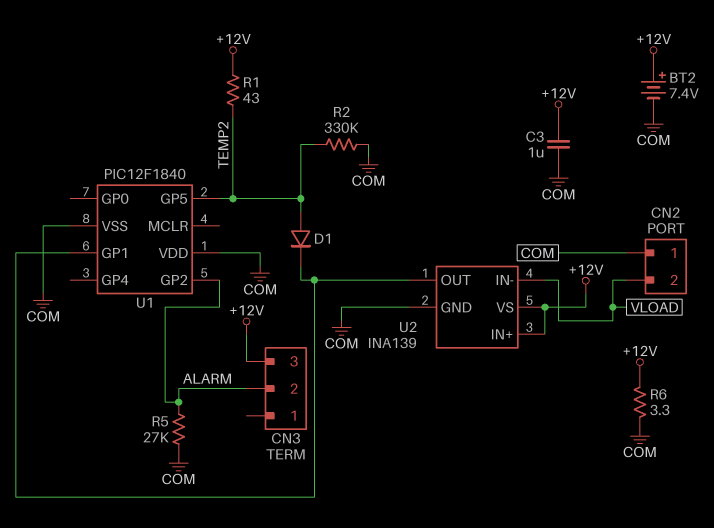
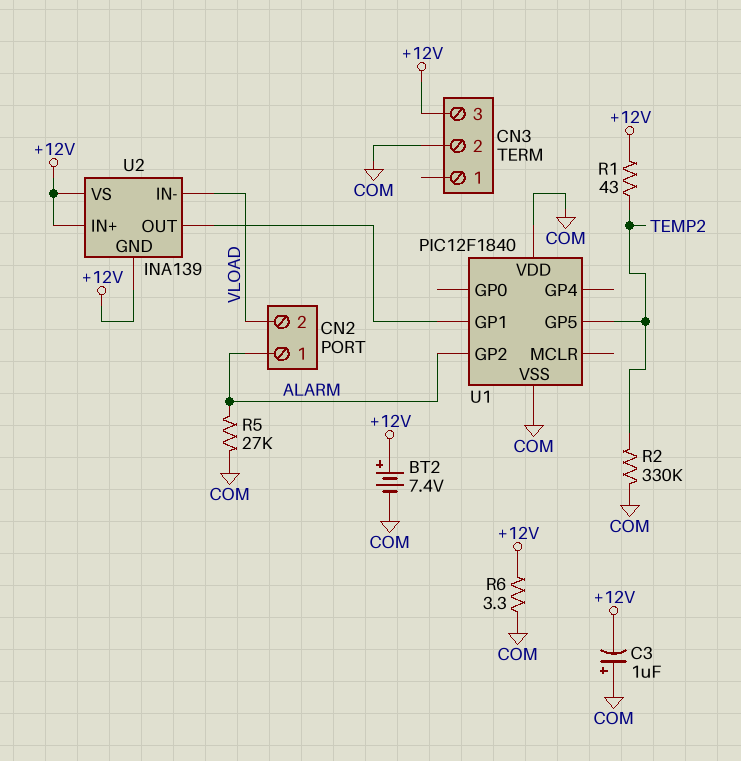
C3: 1uF (+12V, COM) -> 1uF (plus COM, minus +12V)
CN2 pin 1: COM -> ALARM
CN3 pin 2: ALARM -> COM
D1: diode (A TEMP2, K U1/GP1) -> none
U2 pin GND: COM -> +12V

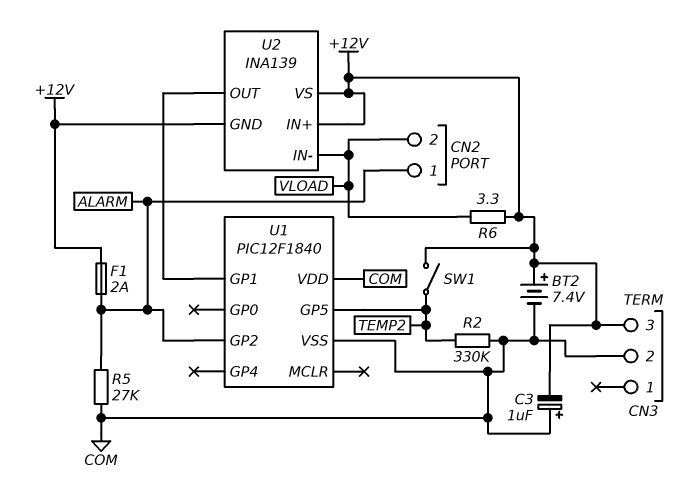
F1: none -> 2A (+12V, ALARM)
R1: 43 (+12V, TEMP2) -> none
R6: 3.3 (+12V, COM) -> 3.3 (+12V, VLOAD)
SW1: none -> switch (+12V, TEMP2)

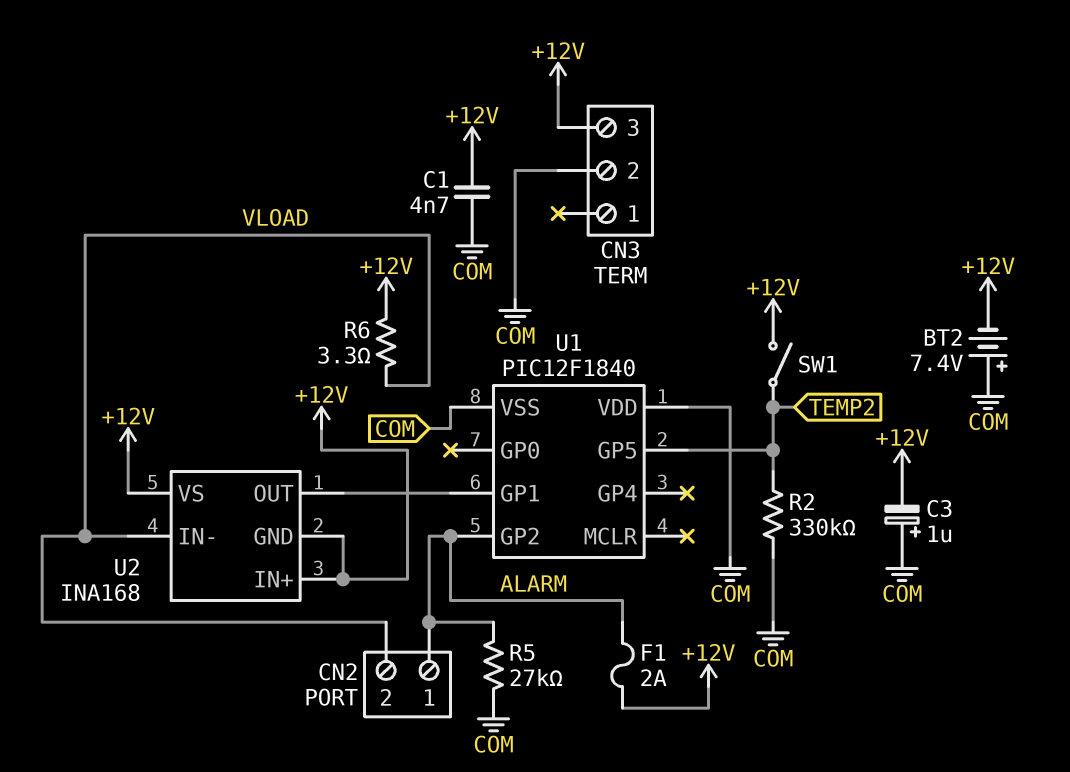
BT2: 7.4V (plus +12V, minus COM) -> 7.4V (plus COM, minus +12V)
C1: none -> 4.7nF (+12V, COM)
U2: INA139 -> INA168

